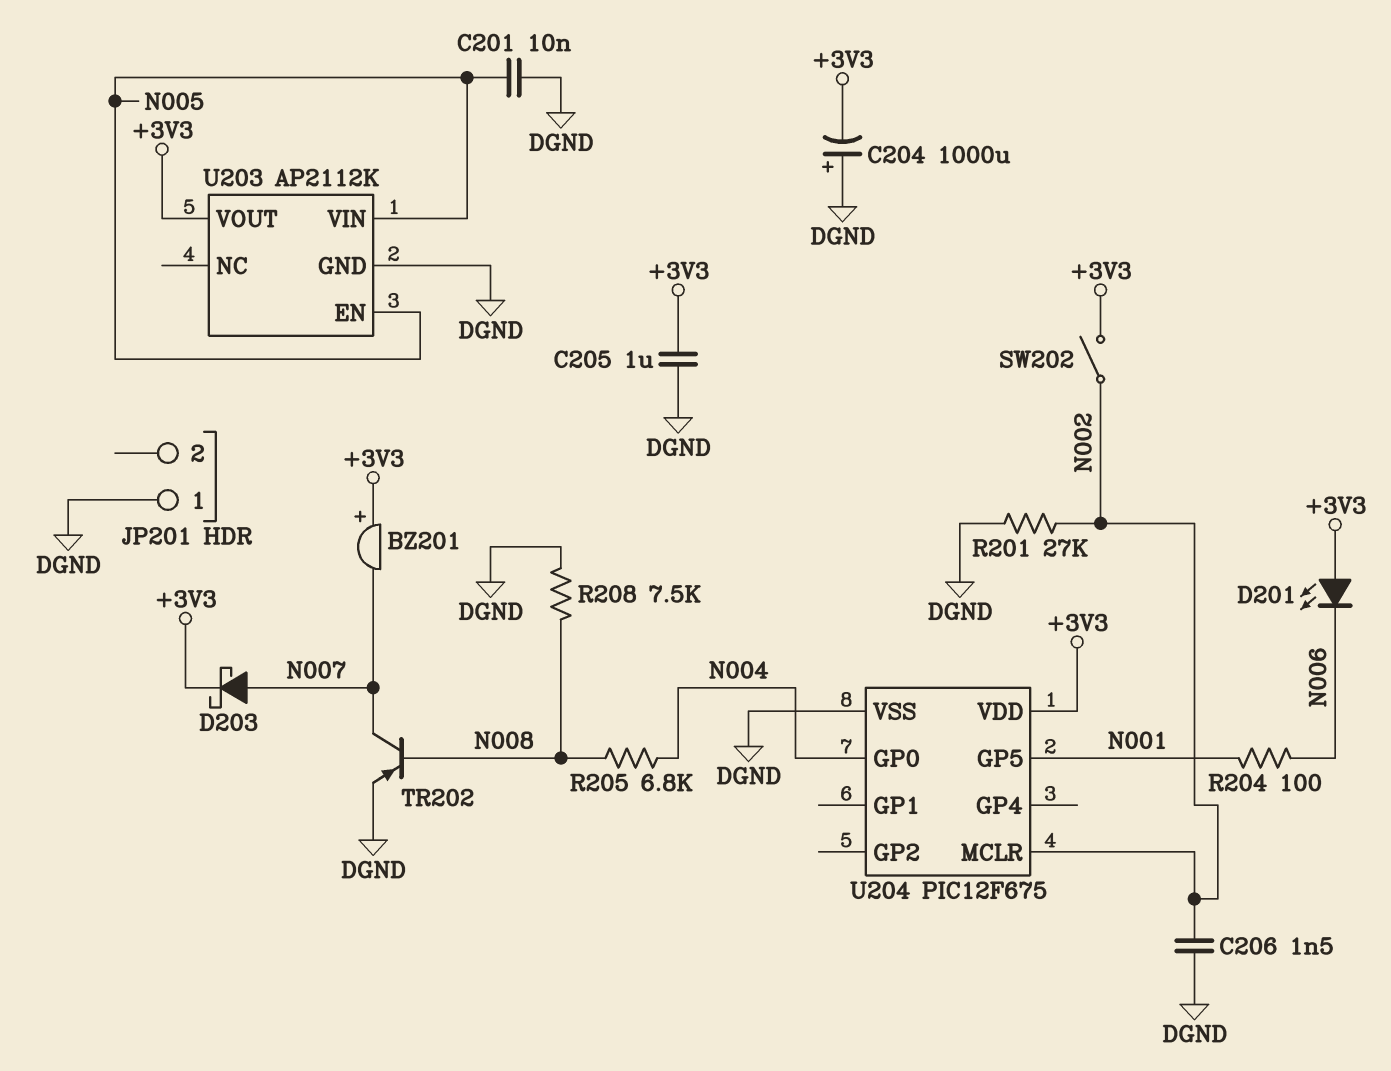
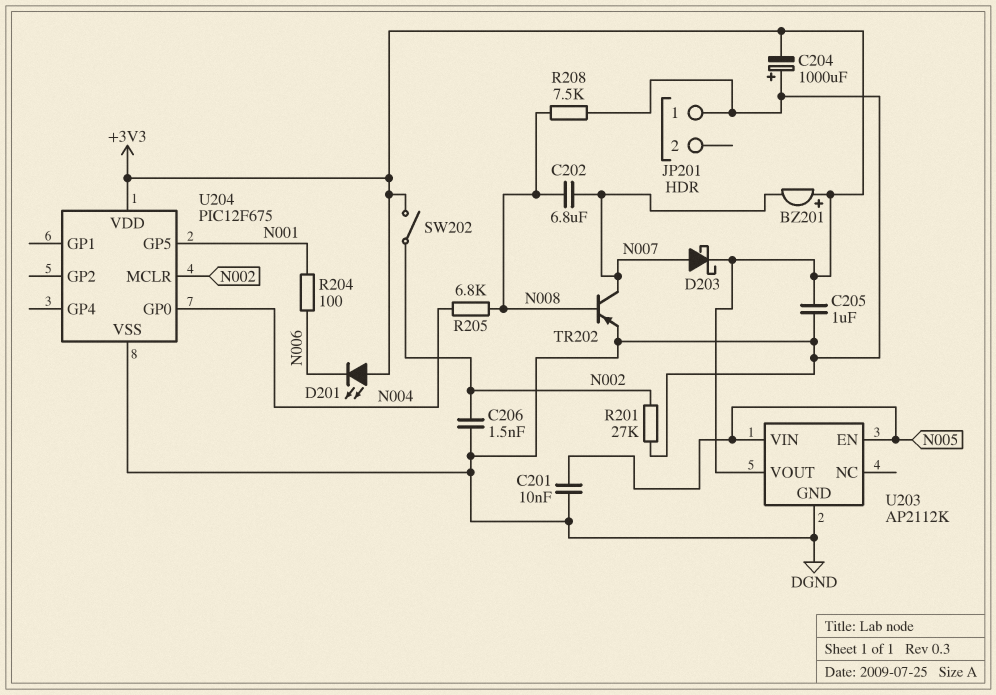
C202: none -> 6.8uF (N007, N008)

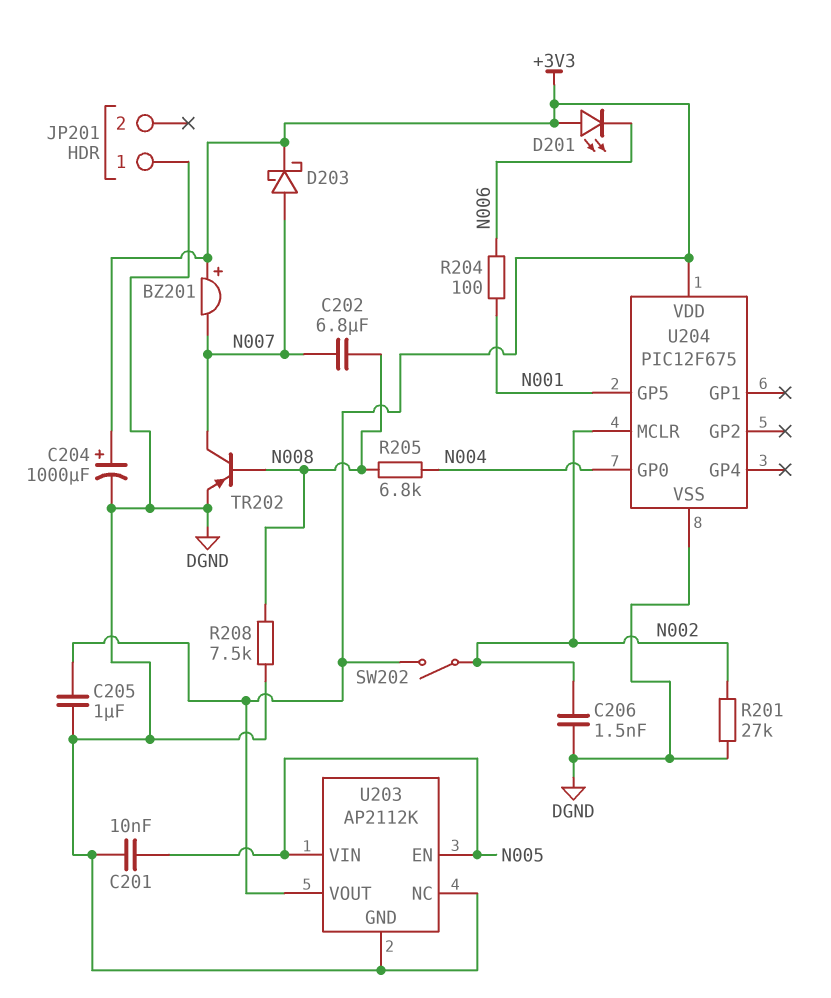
C204: 1000uF (plus DGND, minus +3V3) -> 1000uF (plus +3V3, minus DGND)
U203 pin NC: none -> DGND

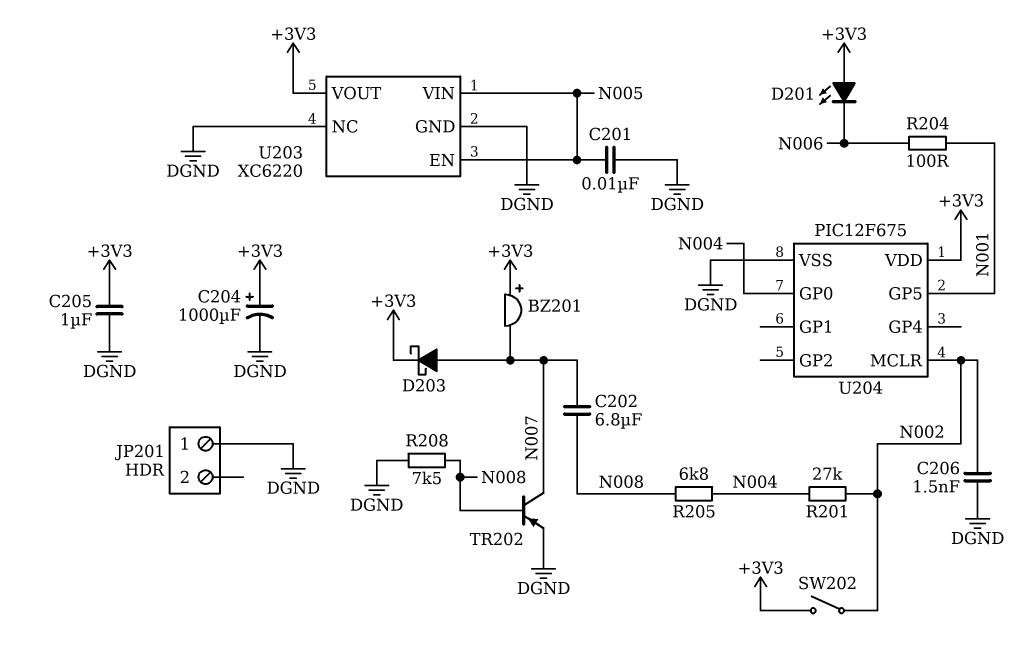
R201: 27k (DGND, N002) -> 27k (N002, N004)
U203: AP2112K -> XC6220

